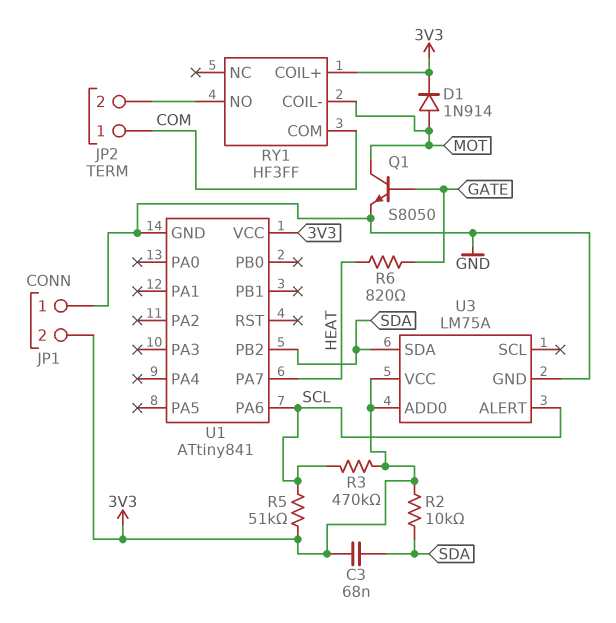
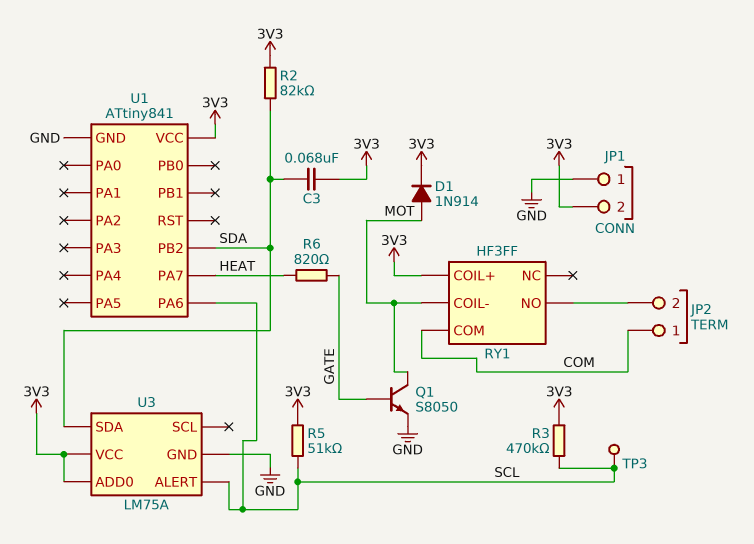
R2: 10k (3V3, SDA) -> 82k (3V3, SDA)
TP3: none -> test point (SCL)

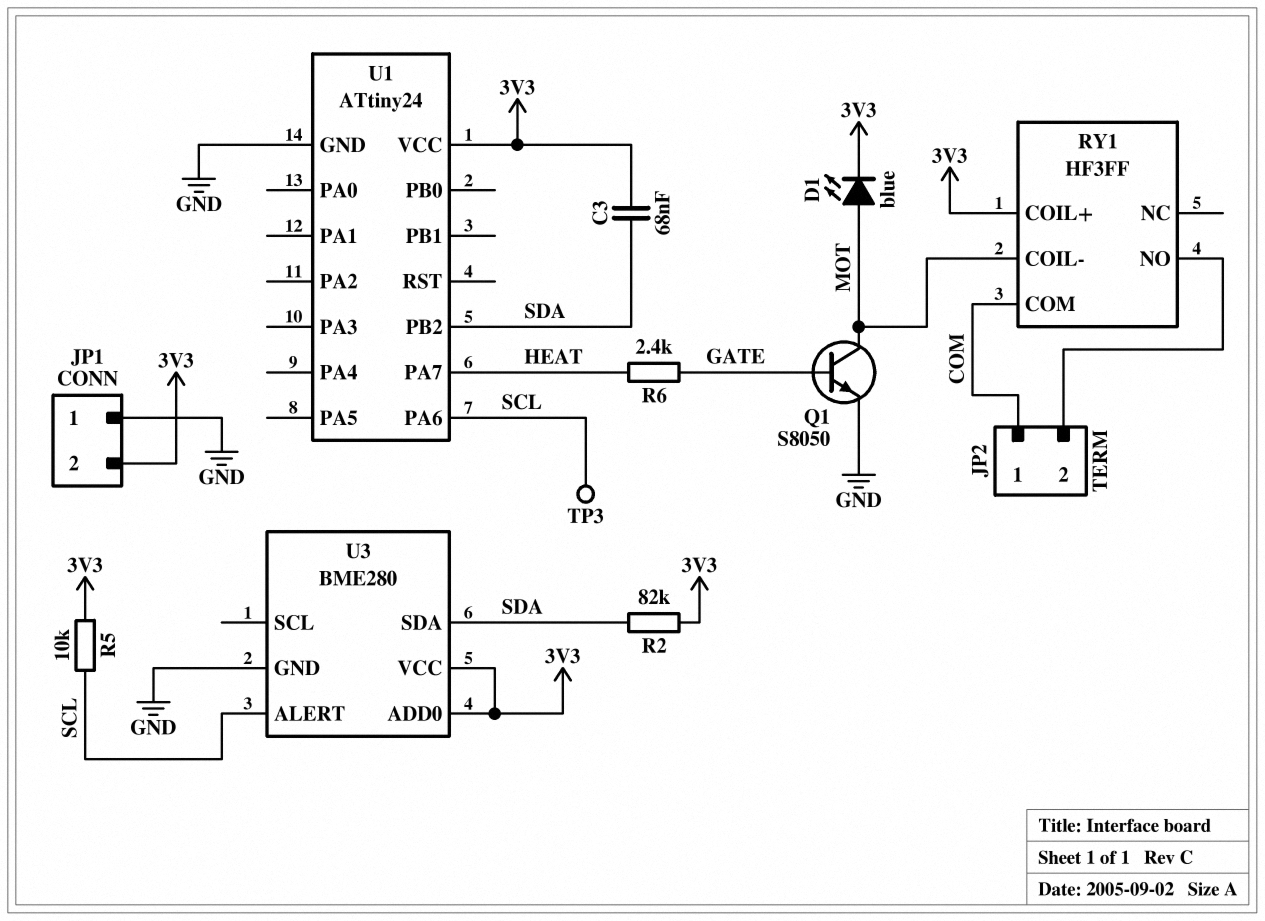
D1: diode 1N914 (A MOT, K 3V3) -> LED blue (A MOT, K 3V3)
R3: 470k (3V3, SCL) -> none
R5: 51k (3V3, SCL) -> 10k (3V3, SCL)
R6: 820 (GATE, HEAT) -> 2.4k (GATE, HEAT)
U1: ATtiny841 -> ATtiny24
U3: LM75A -> BME280

